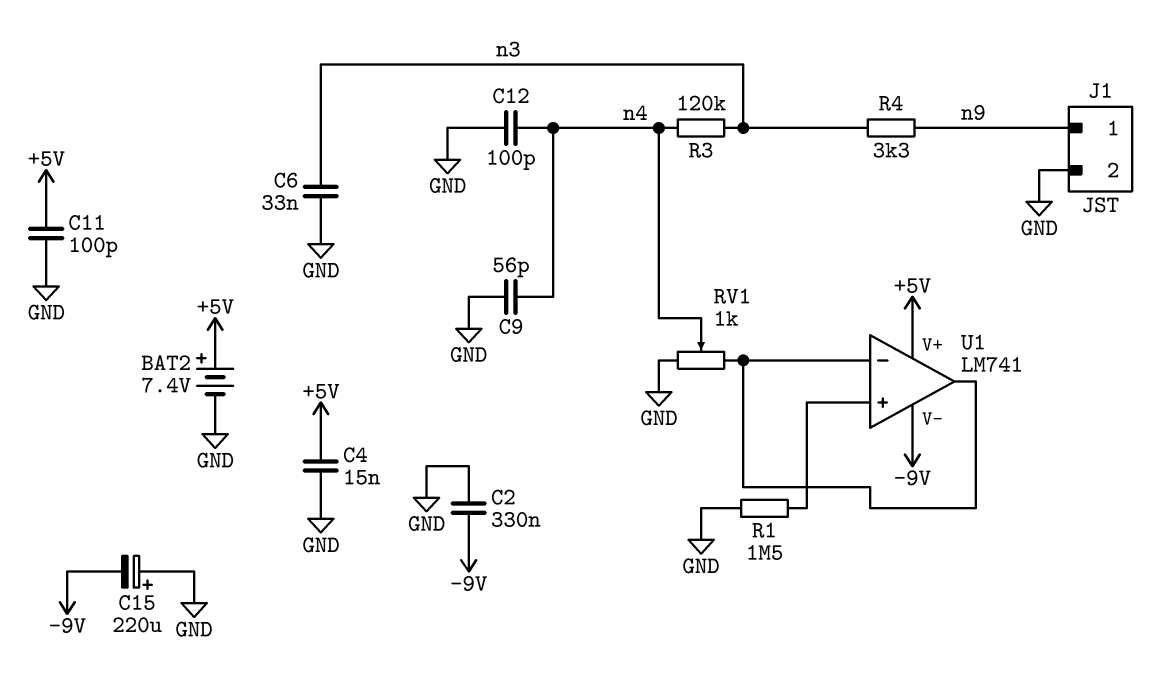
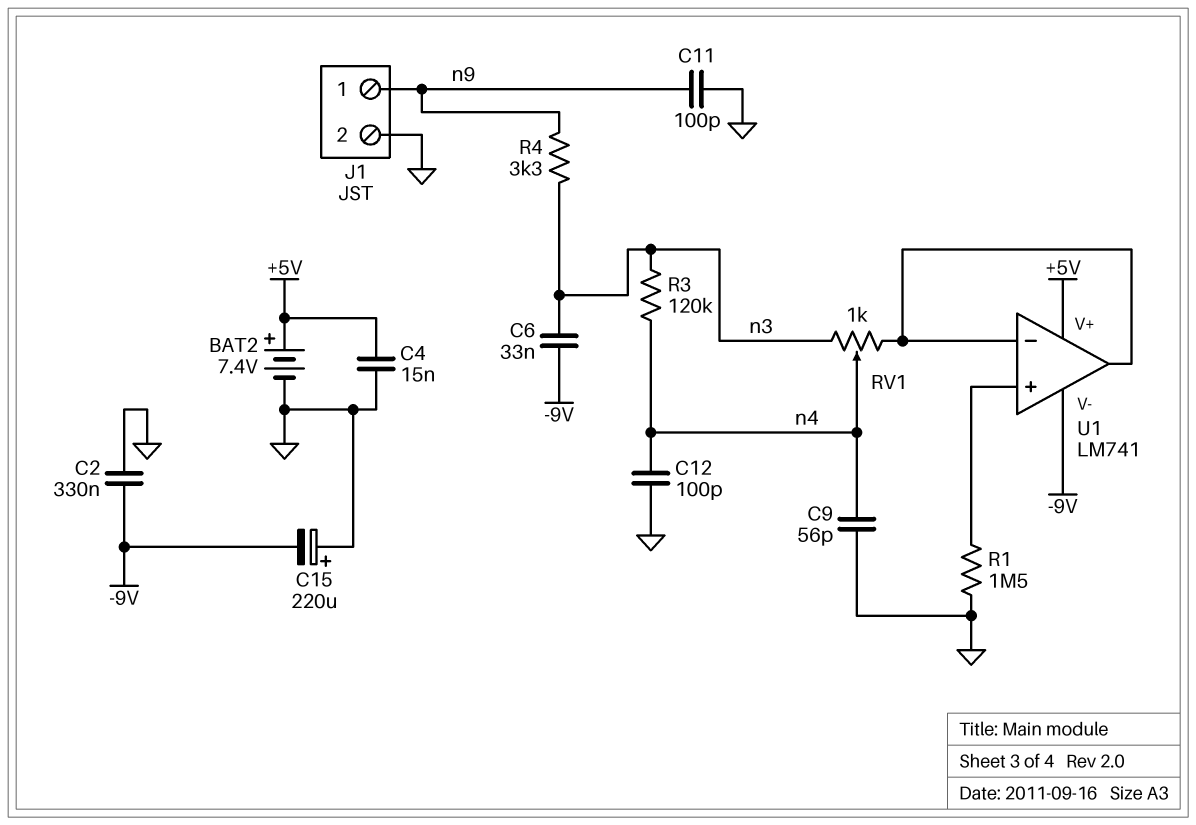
C6: 33nF (GND, n3) -> 33nF (-9V, n3)
C11: 100pF (+5V, GND) -> 100pF (GND, n9)
RV1: 1k (GND, U1/in-, wiper n4) -> 1k (U1/in-, n3, wiper n4)

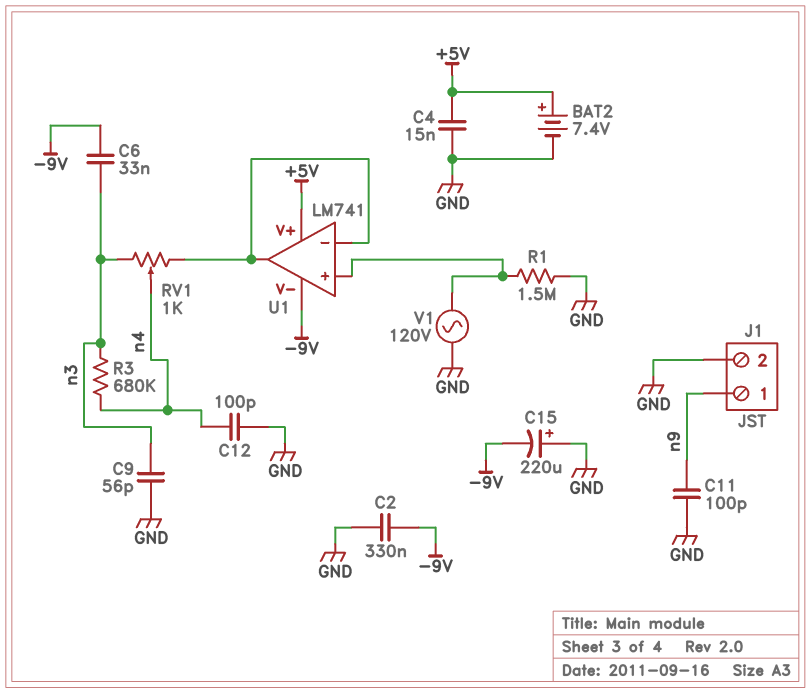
C9: 56pF (GND, n4) -> 56pF (GND, n3)
R3: 120k (n3, n4) -> 680k (n3, n4)
R4: 3.3k (n3, n9) -> none
V1: none -> AC 120V (GND, U1/in+)

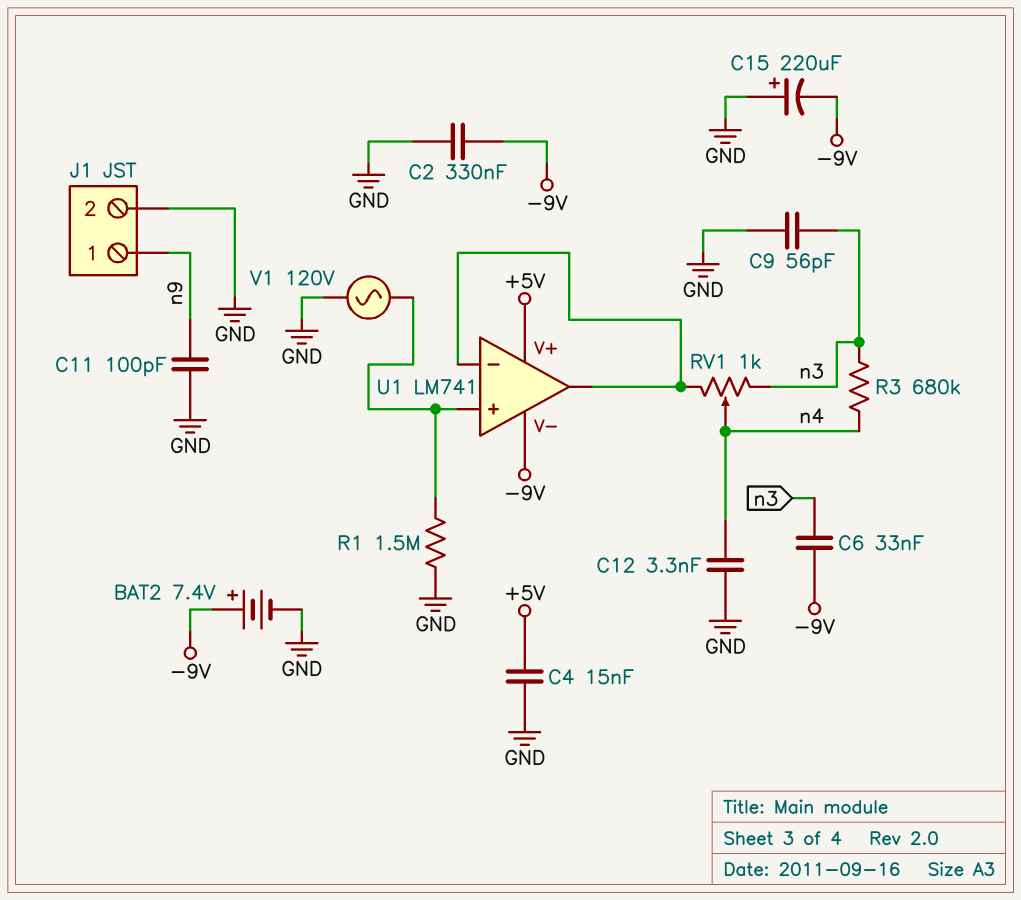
BAT2: 7.4V (plus +5V, minus GND) -> 7.4V (plus -9V, minus GND)
C12: 100pF (GND, n4) -> 3.3nF (GND, n4)

